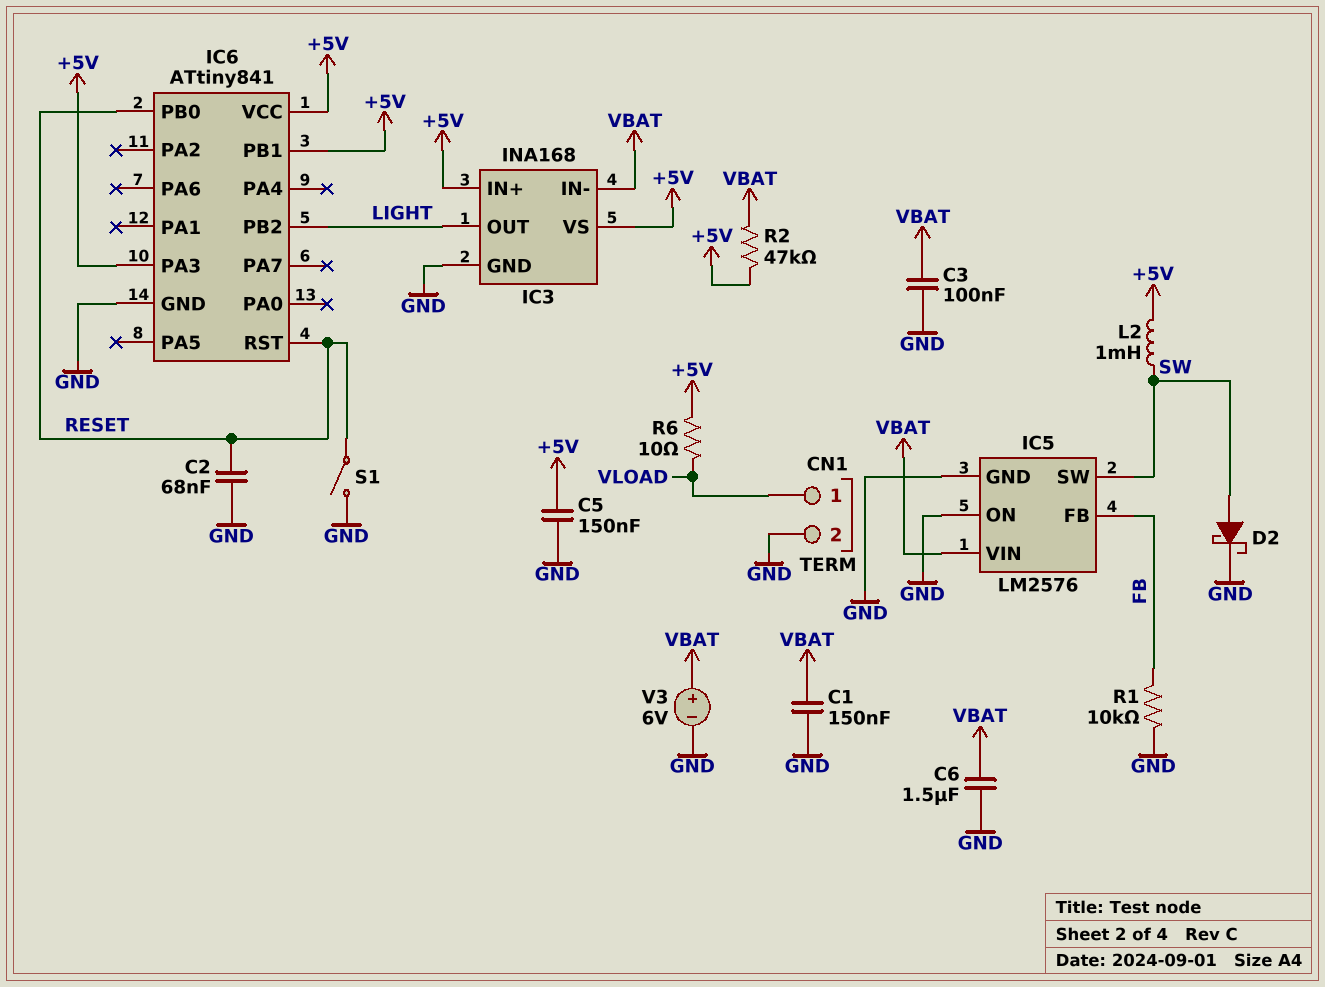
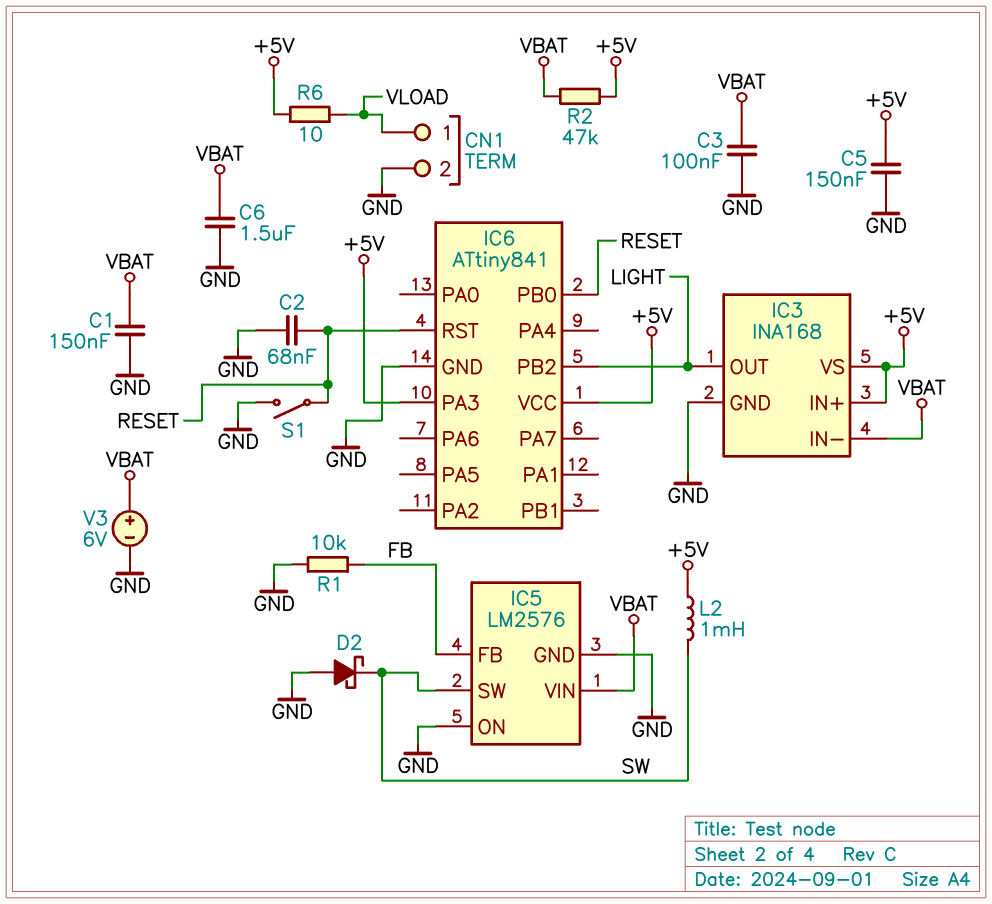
D2: schottky (A SW, K GND) -> schottky (A GND, K SW)
IC6 pin PB1: +5V -> none

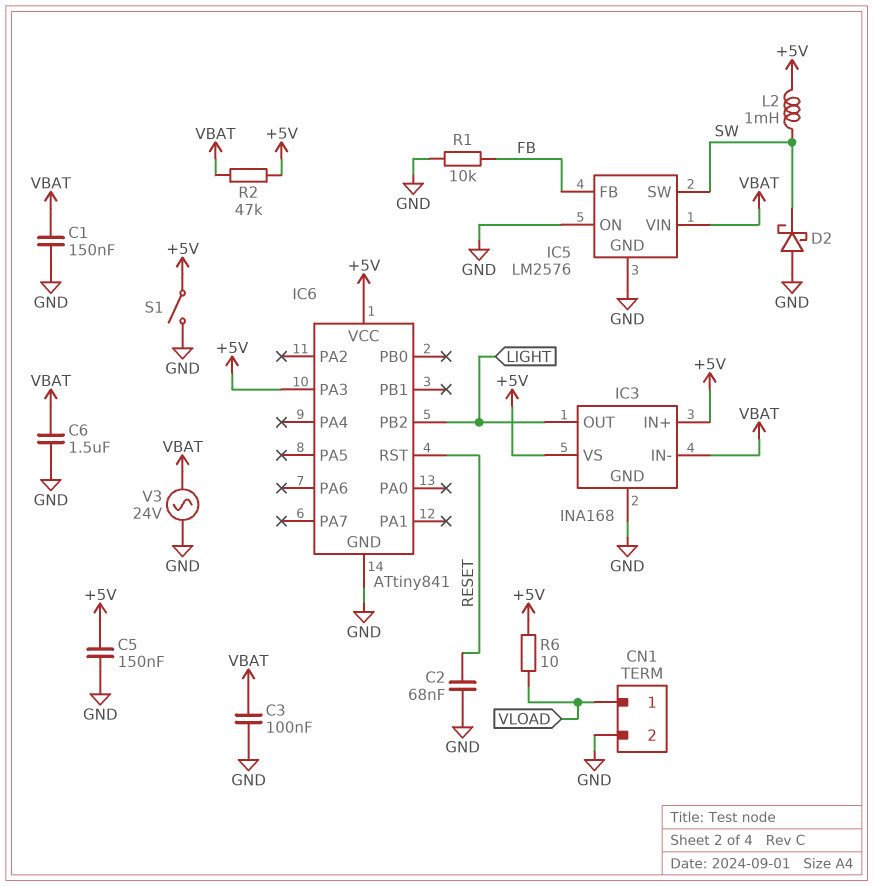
IC6 pin PB0: RESET -> none
S1: switch (GND, RESET) -> switch (+5V, GND)
V3: 6V (plus VBAT, minus GND) -> AC 24V (GND, VBAT)

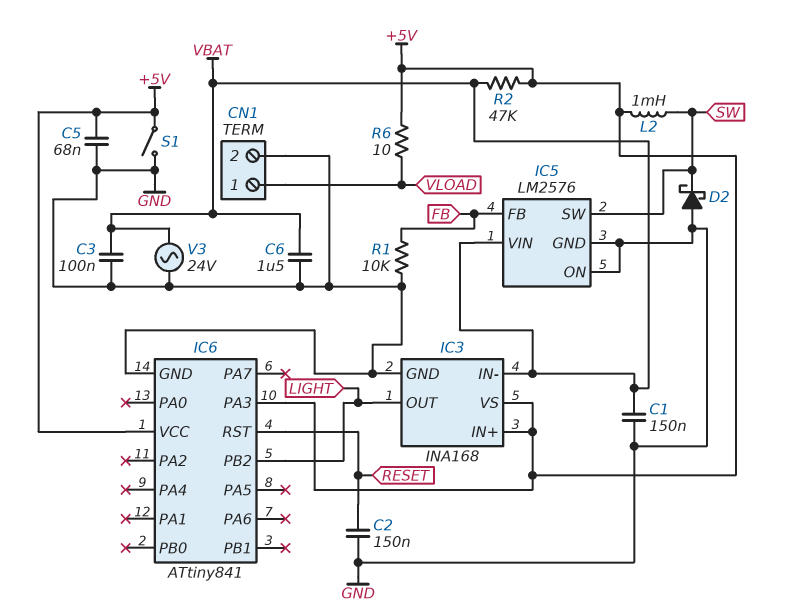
C2: 68nF (GND, RESET) -> 150nF (GND, RESET)
C5: 150nF (+5V, GND) -> 68nF (+5V, GND)

